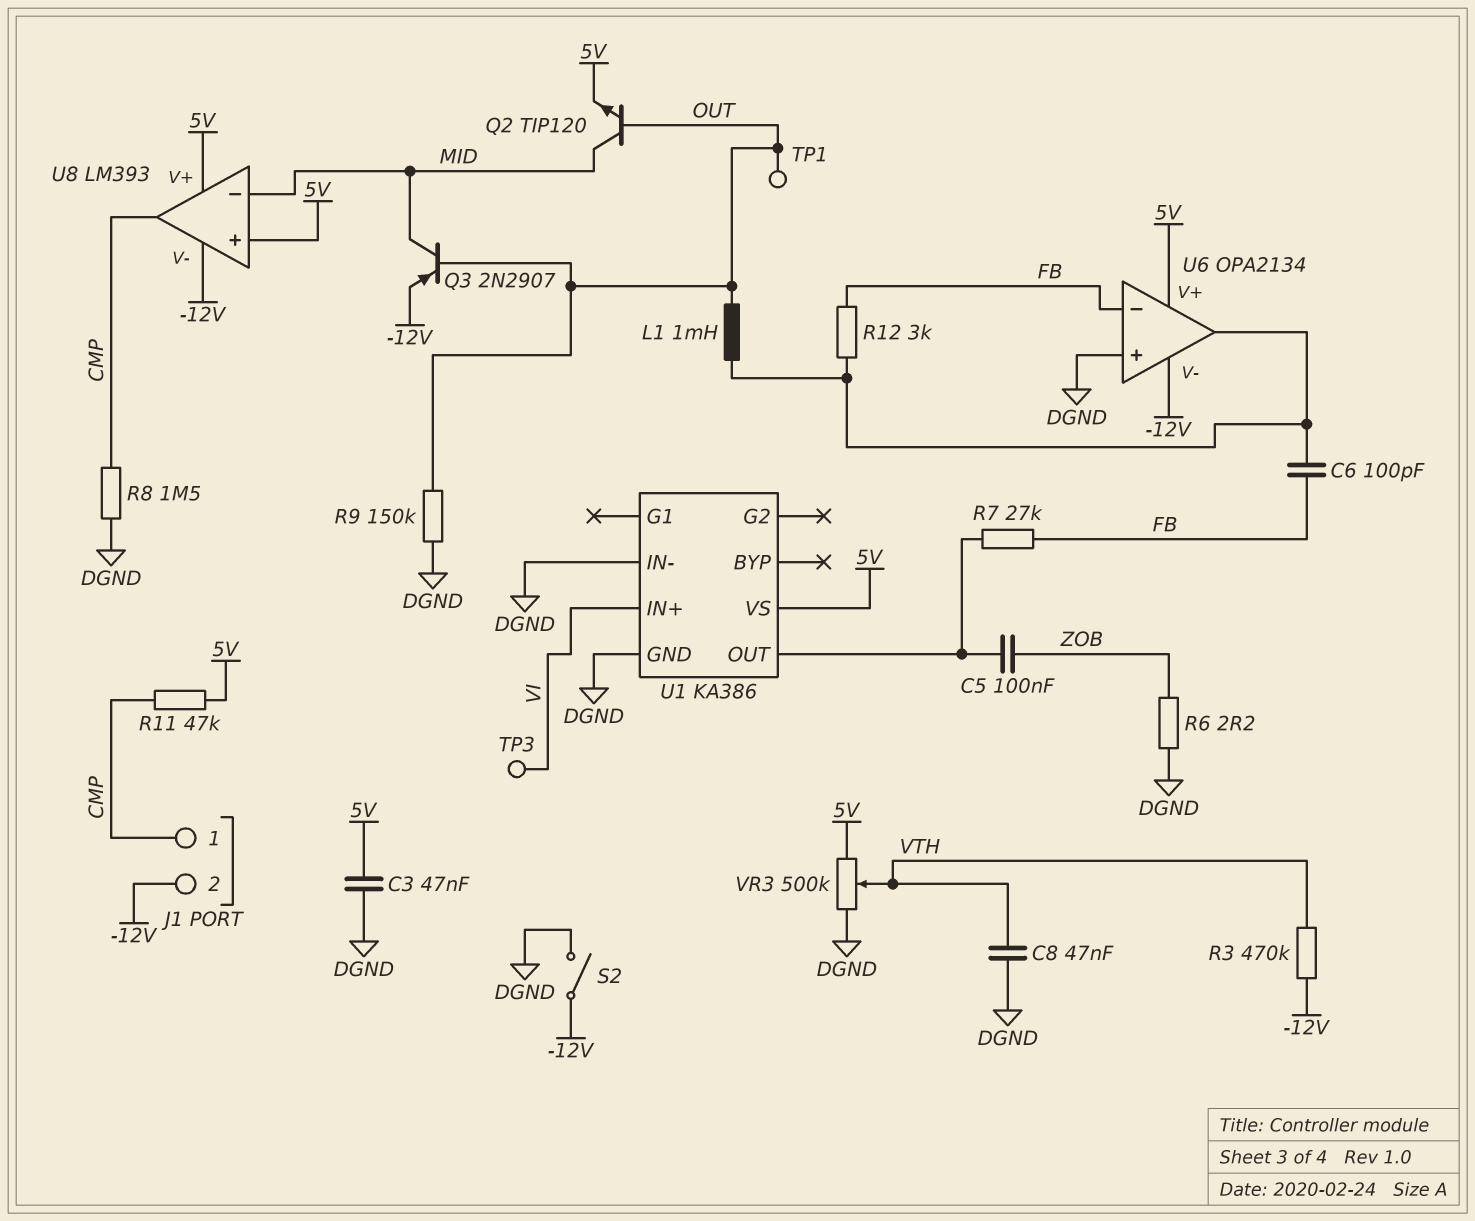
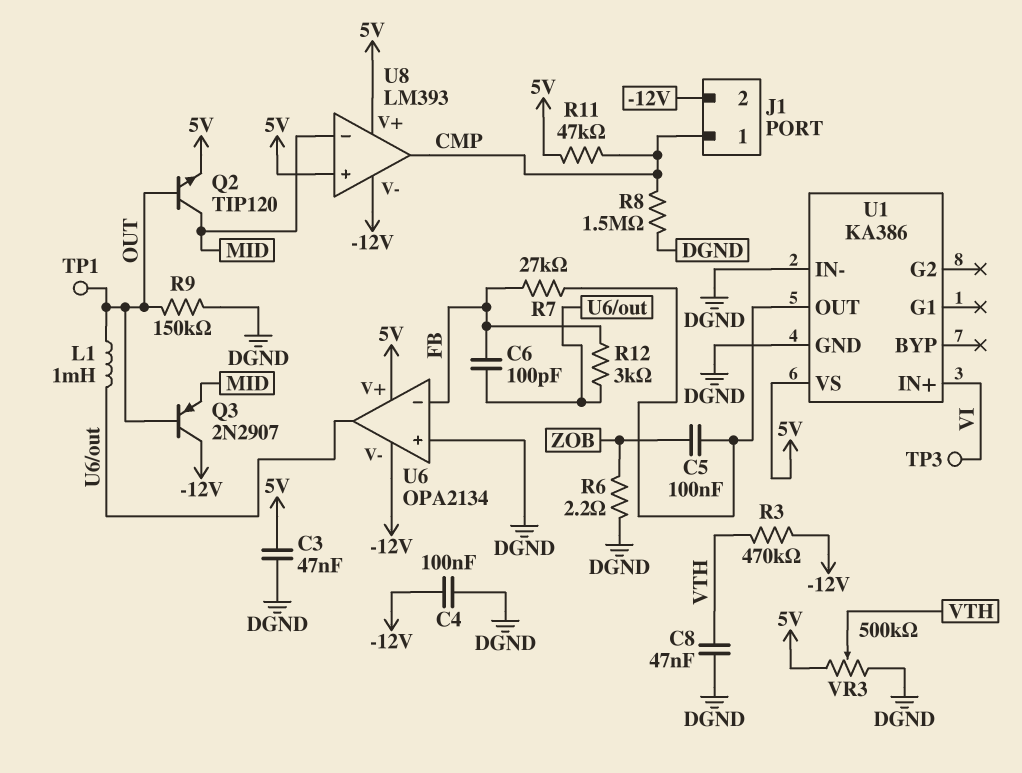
C4: none -> 100nF (-12V, DGND)
Q3: PNP 2N2907 (B OUT, C MID, E -12V) -> PNP 2N2907 (B OUT, C -12V, E MID)
S2: switch (-12V, DGND) -> none

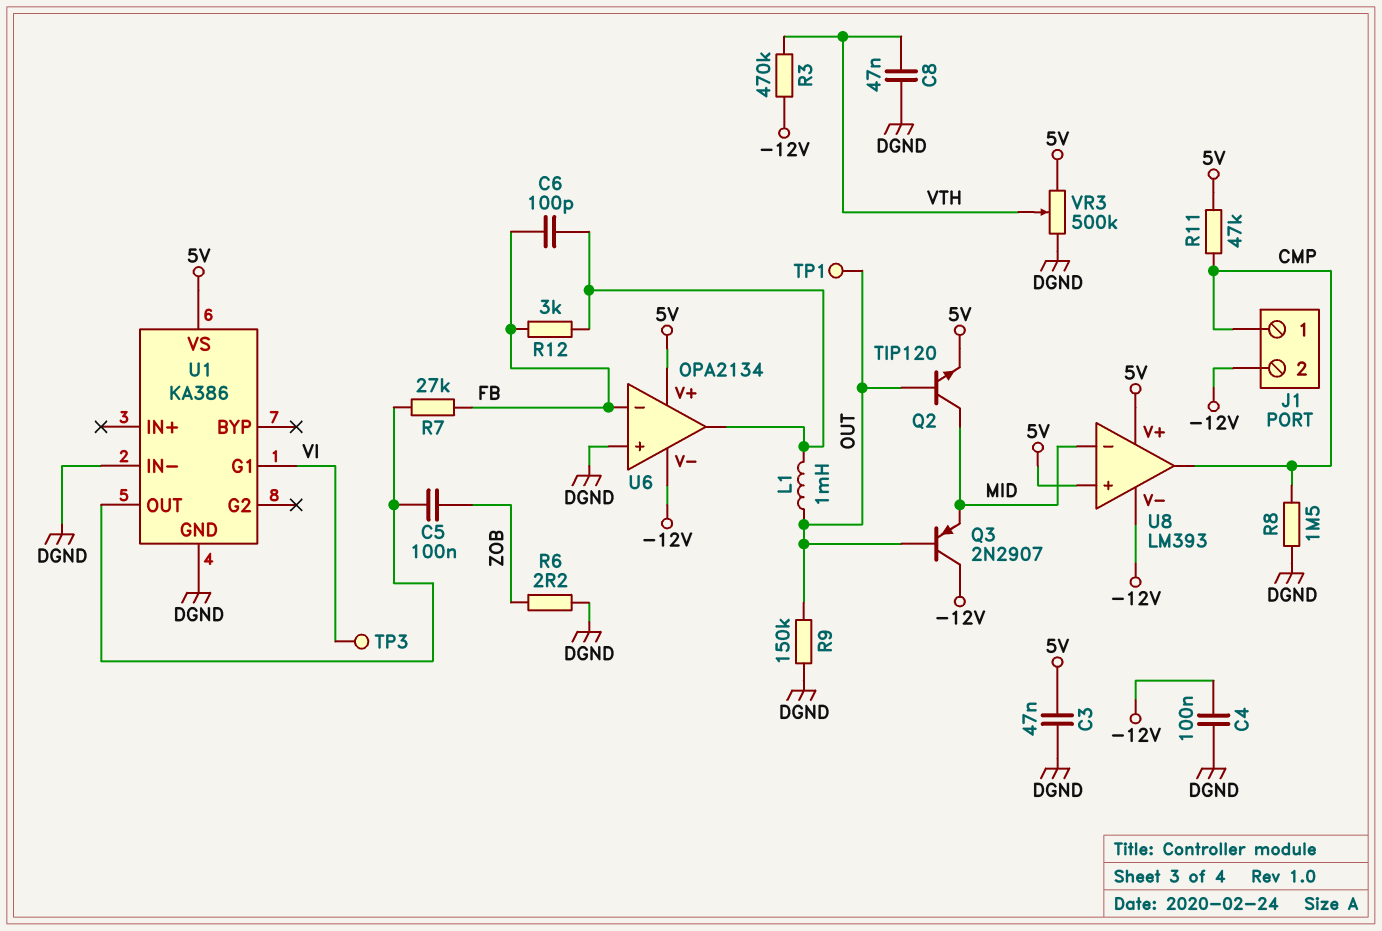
U1 pin G1: none -> VI
U1 pin IN+: VI -> none

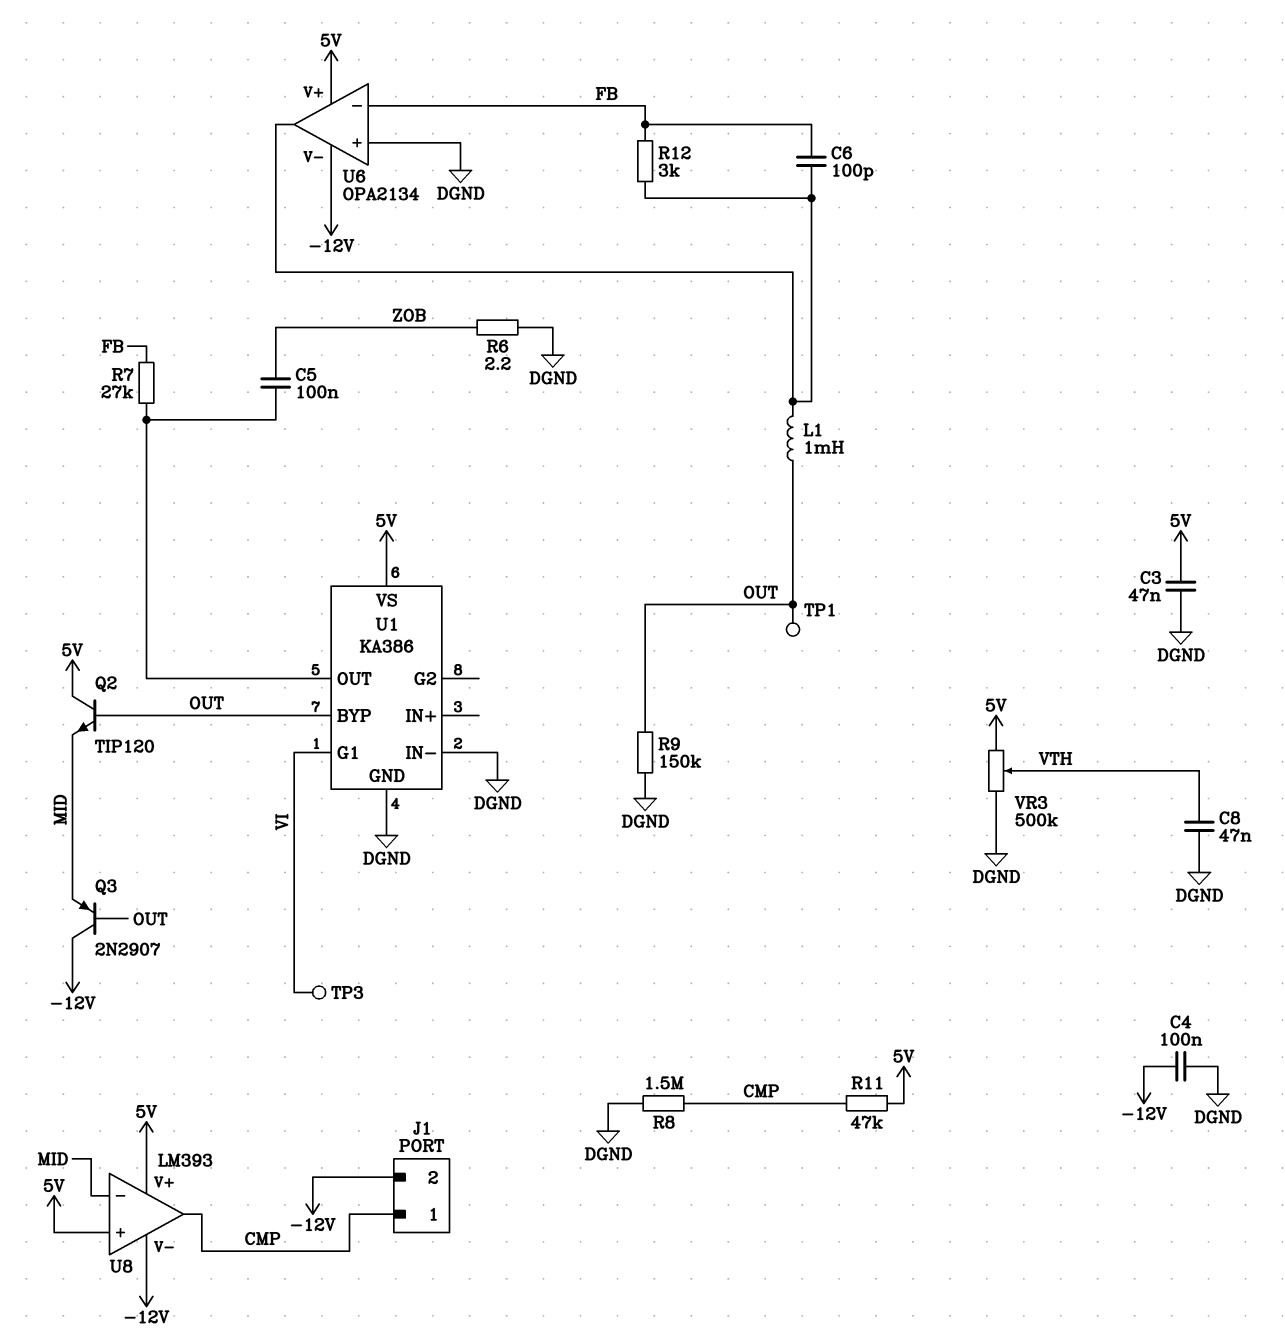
Q2: NPN TIP120 (B OUT, C MID, E 5V) -> NPN TIP120 (B OUT, C 5V, E MID)
R3: 470k (-12V, VTH) -> none
U1 pin BYP: none -> OUT

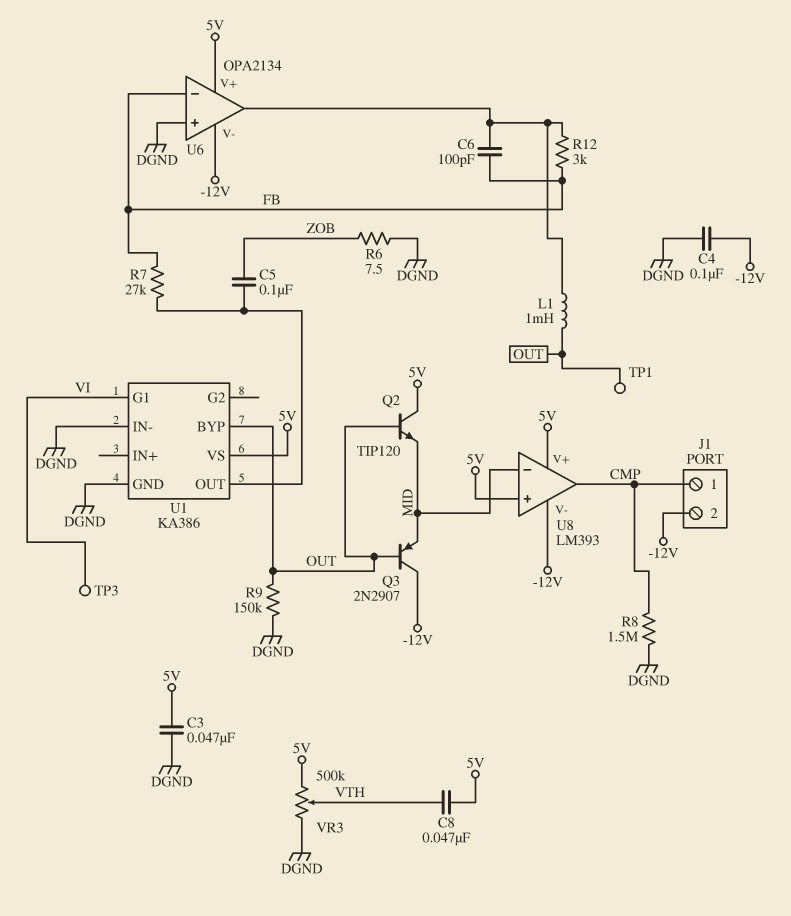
C8: 47nF (DGND, VTH) -> 47nF (5V, VTH)
R6: 2.2 (DGND, ZOB) -> 7.5 (DGND, ZOB)
R11: 47k (5V, CMP) -> none

